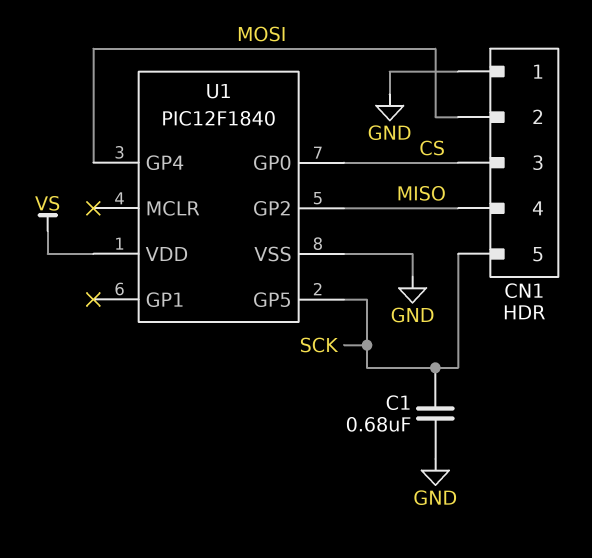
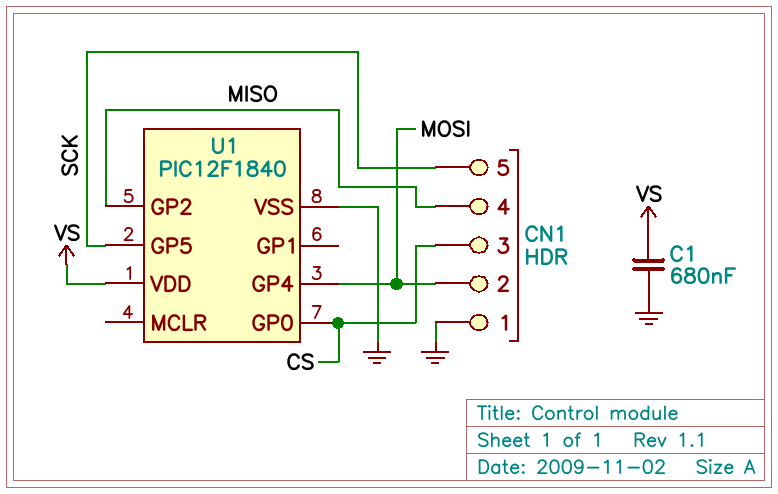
C1: 680nF (GND, SCK) -> 680nF (GND, VS)

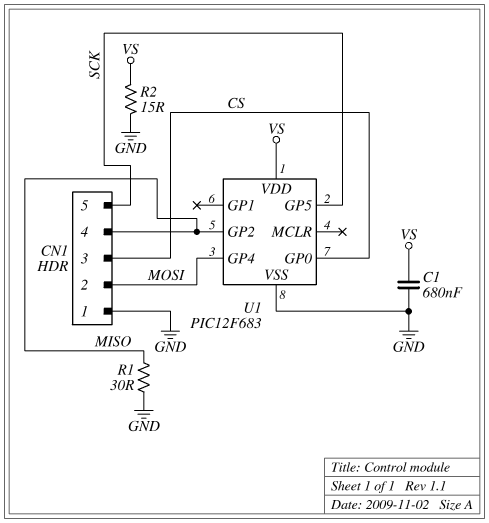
R1: none -> 30 (GND, MISO)
R2: none -> 15 (GND, VS)
U1: PIC12F1840 -> PIC12F683

